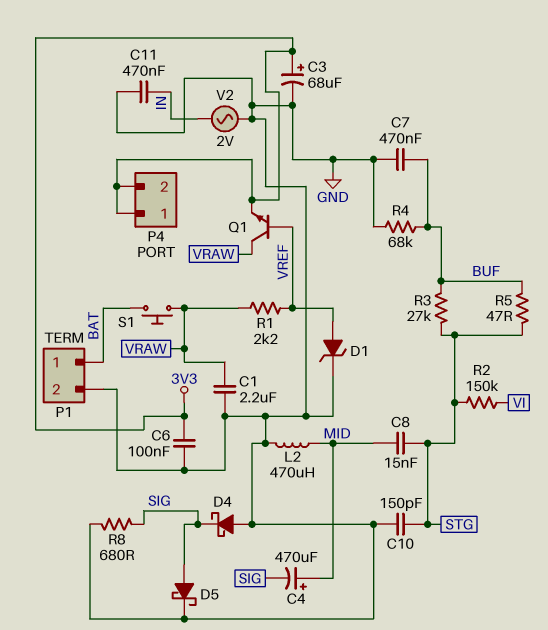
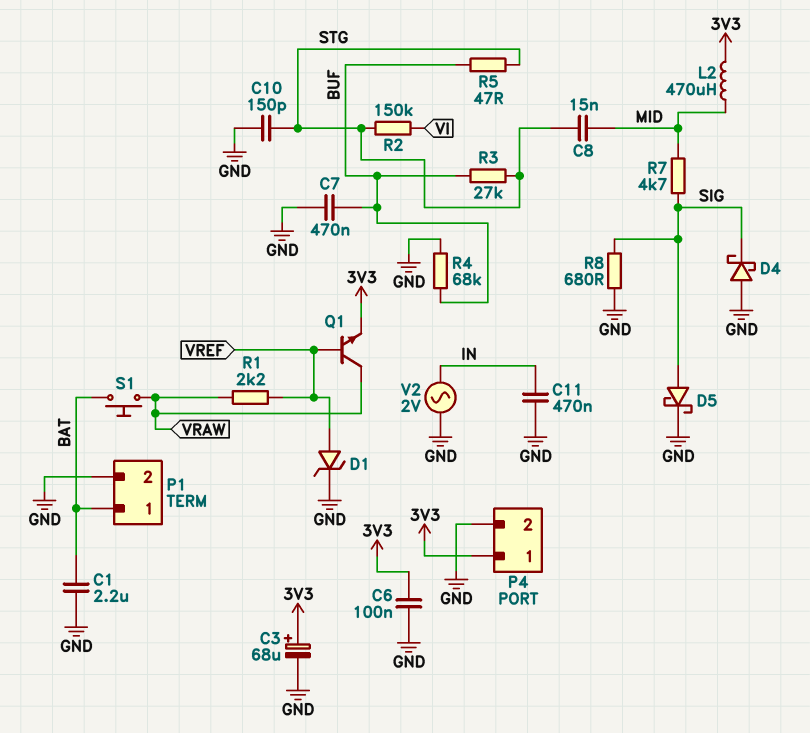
C1: 2.2uF (GND, VRAW) -> 2.2uF (BAT, GND)
C4: 470uF (plus MID, minus SIG) -> none
L2: 470uH (GND, MID) -> 470uH (3V3, MID)
P4 pin 2: 3V3 -> GND
R7: none -> 4.7k (MID, SIG)

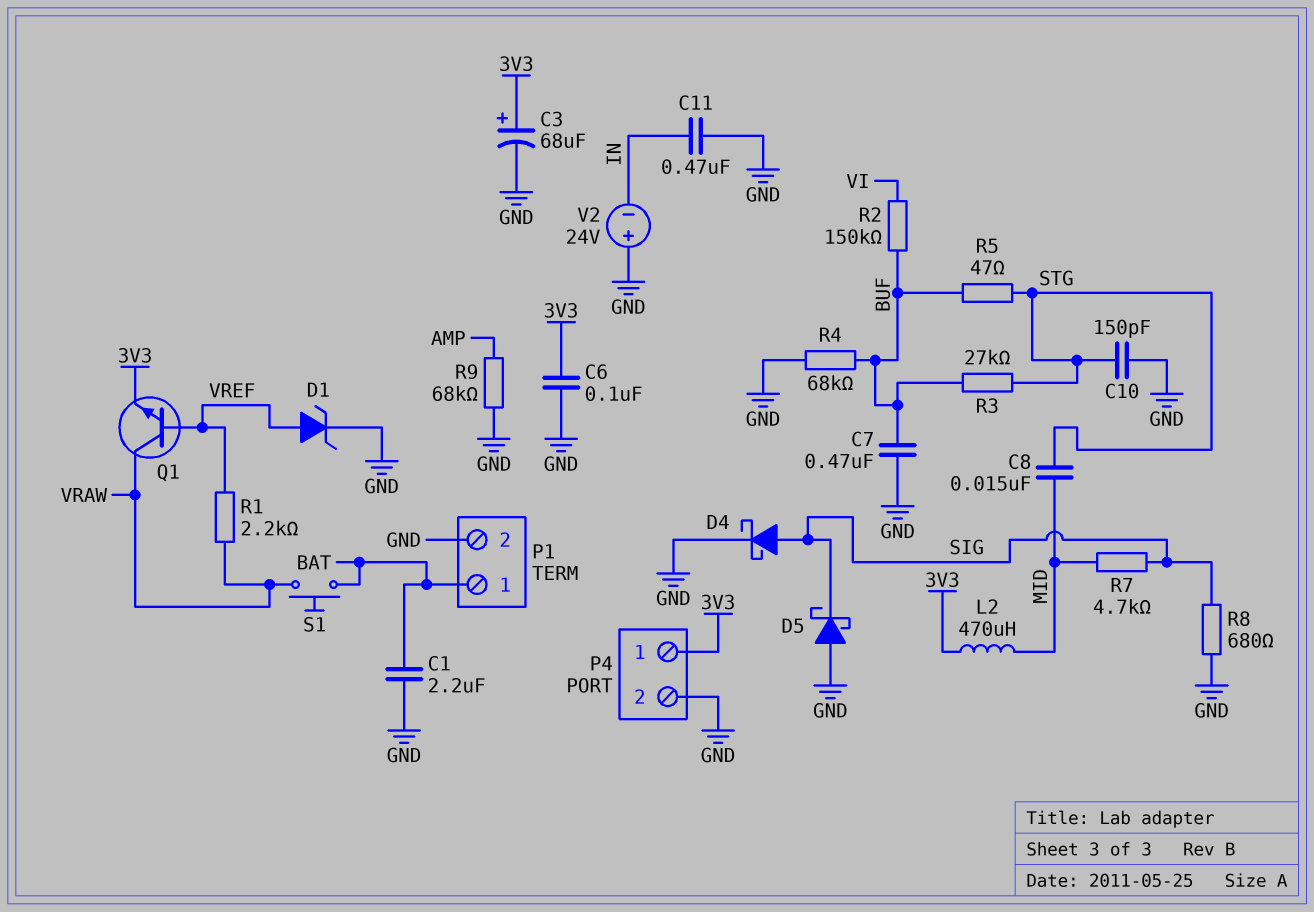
D4: schottky (A GND, K SIG) -> schottky (A SIG, K GND)
D5: schottky (A SIG, K GND) -> schottky (A GND, K SIG)
R2: 150k (STG, VI) -> 150k (BUF, VI)
R9: none -> 68k (AMP, GND)
V2: AC 2V (GND, IN) -> 24V (plus GND, minus IN)

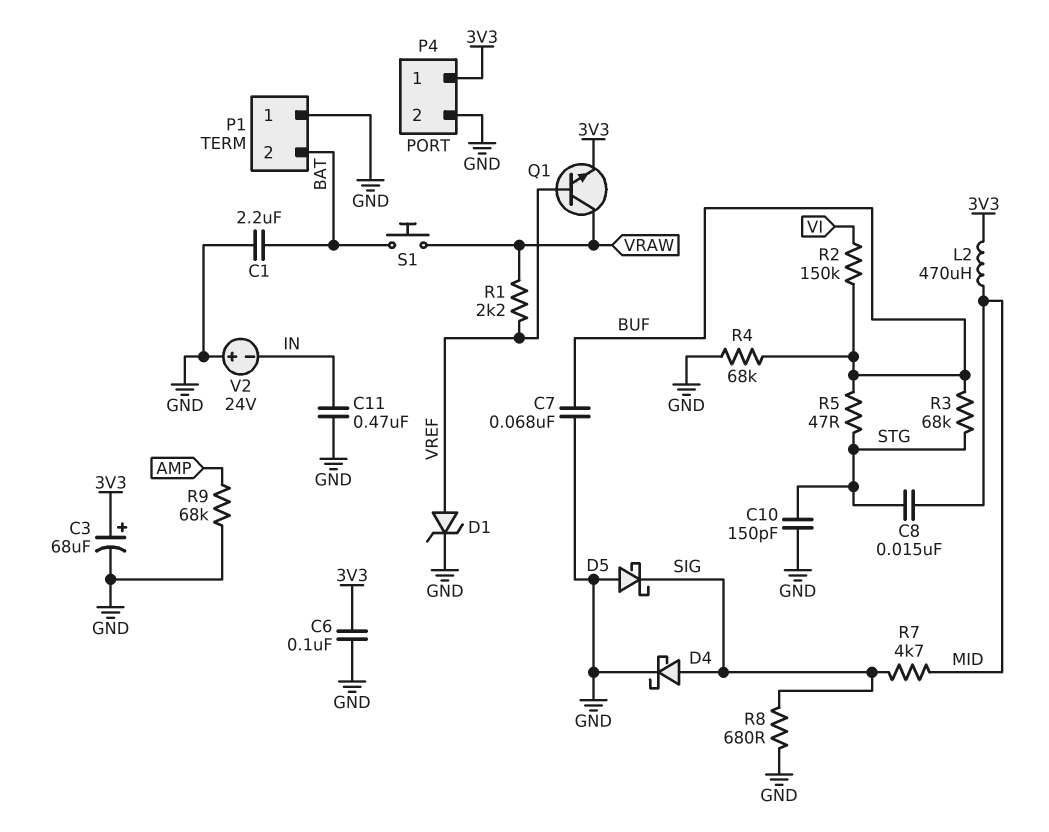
C7: 470nF (BUF, GND) -> 68nF (BUF, GND)
P1 pin 1: BAT -> GND
P1 pin 2: GND -> BAT
R3: 27k (BUF, STG) -> 68k (BUF, STG)

